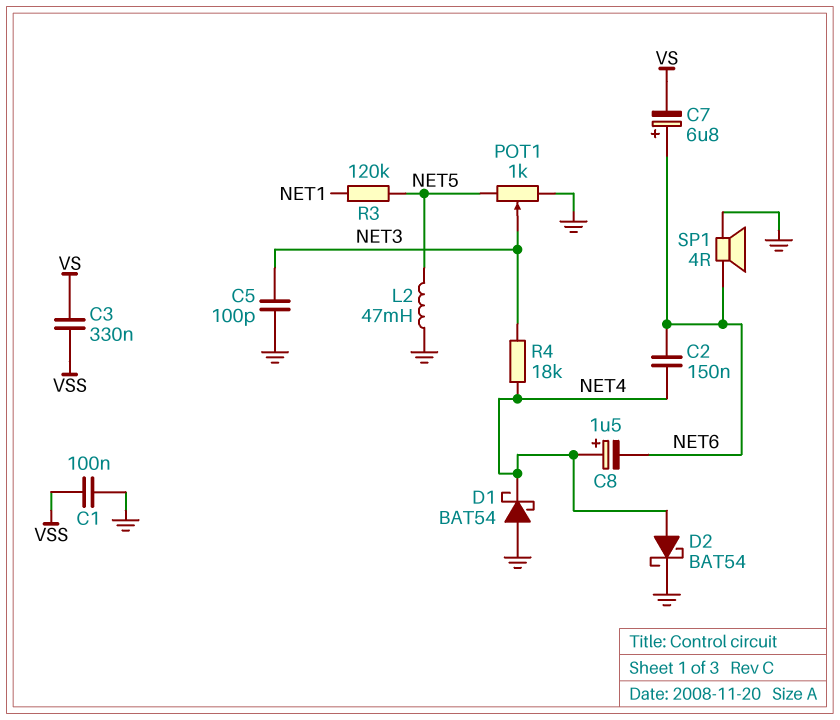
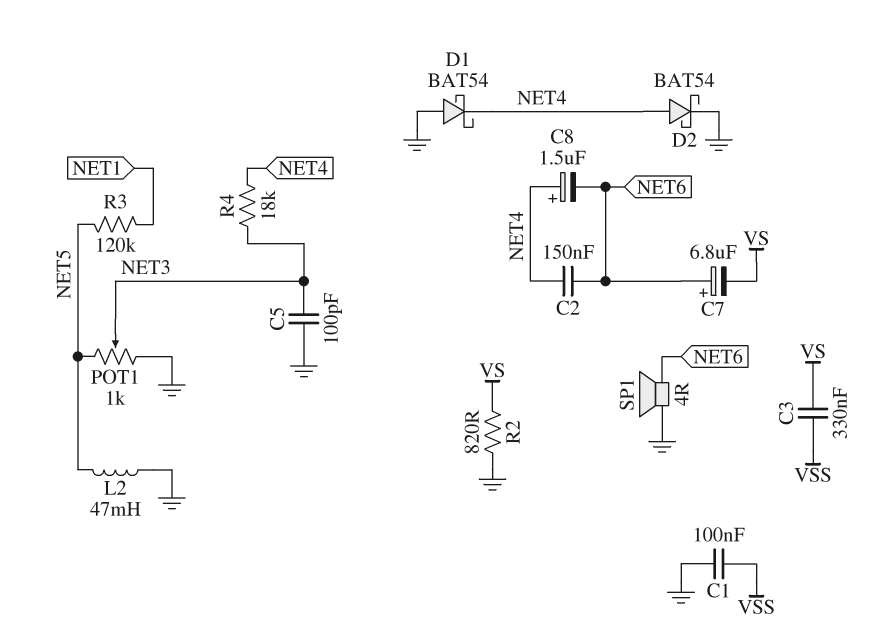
R2: none -> 820 (GND, VS)

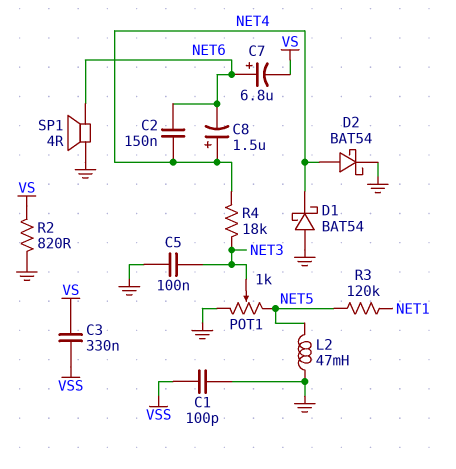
C1: 100nF (GND, VSS) -> 100pF (GND, VSS)
C5: 100pF (GND, NET3) -> 100nF (GND, NET3)

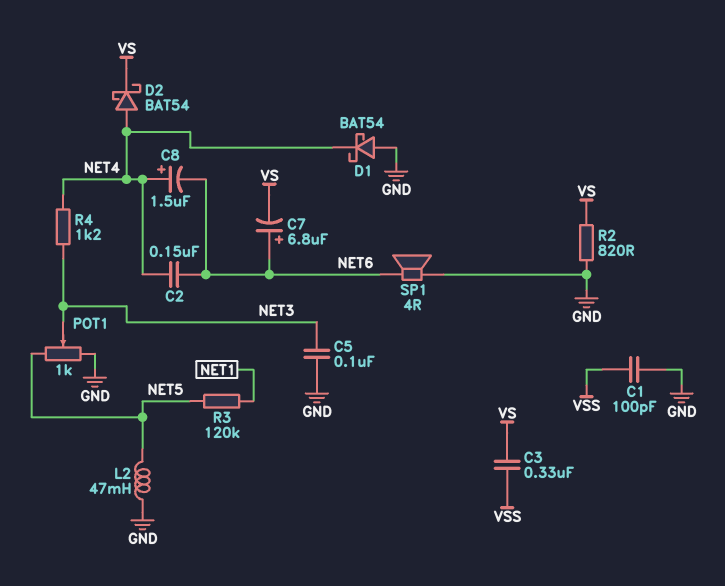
D2: schottky BAT54 (A NET4, K GND) -> schottky BAT54 (A NET4, K VS)
R4: 18k (NET3, NET4) -> 1.2k (NET3, NET4)

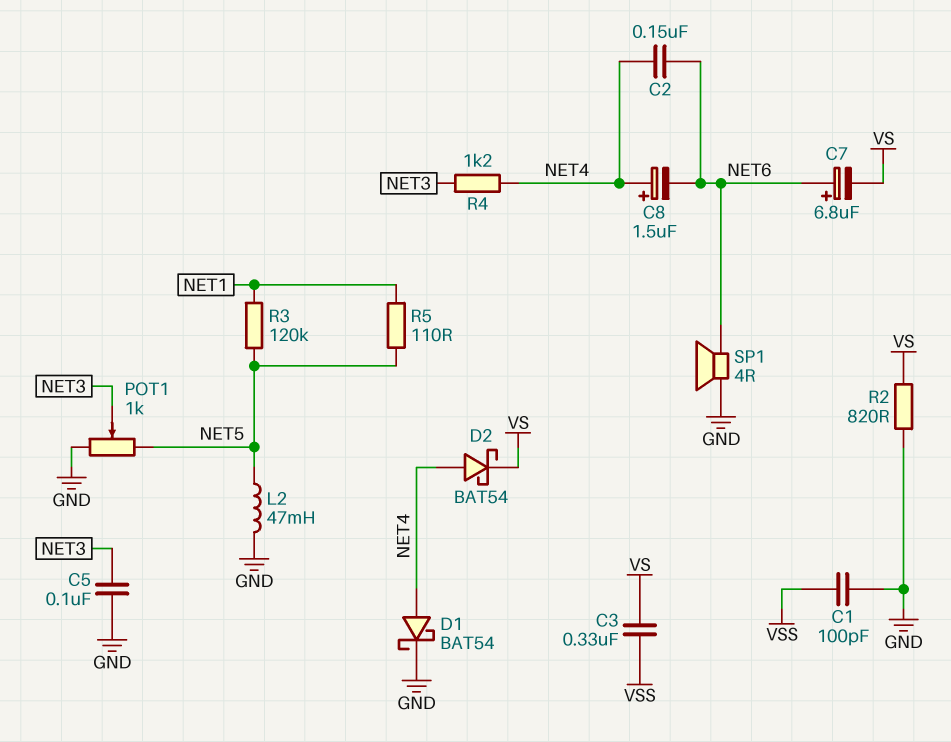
D1: schottky BAT54 (A GND, K NET4) -> schottky BAT54 (A NET4, K GND)
R5: none -> 110 (NET1, NET5)

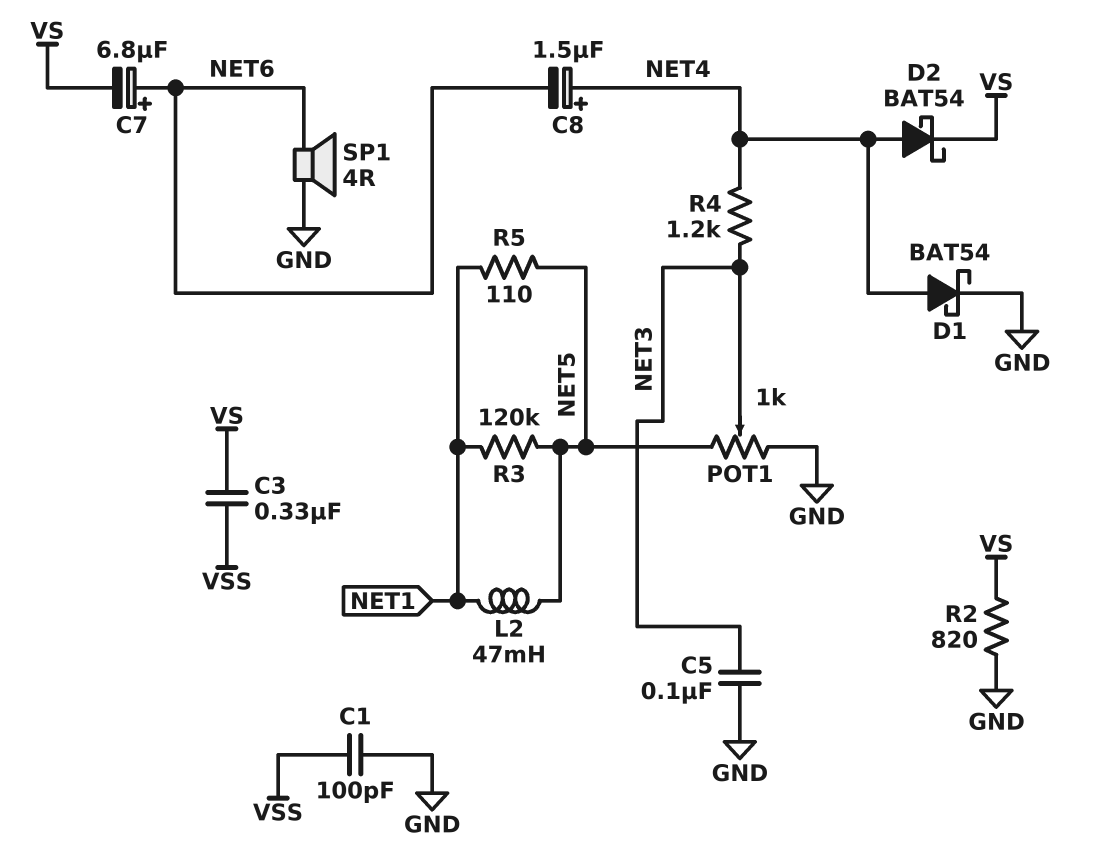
C2: 150nF (NET4, NET6) -> none
L2: 47mH (GND, NET5) -> 47mH (NET1, NET5)

